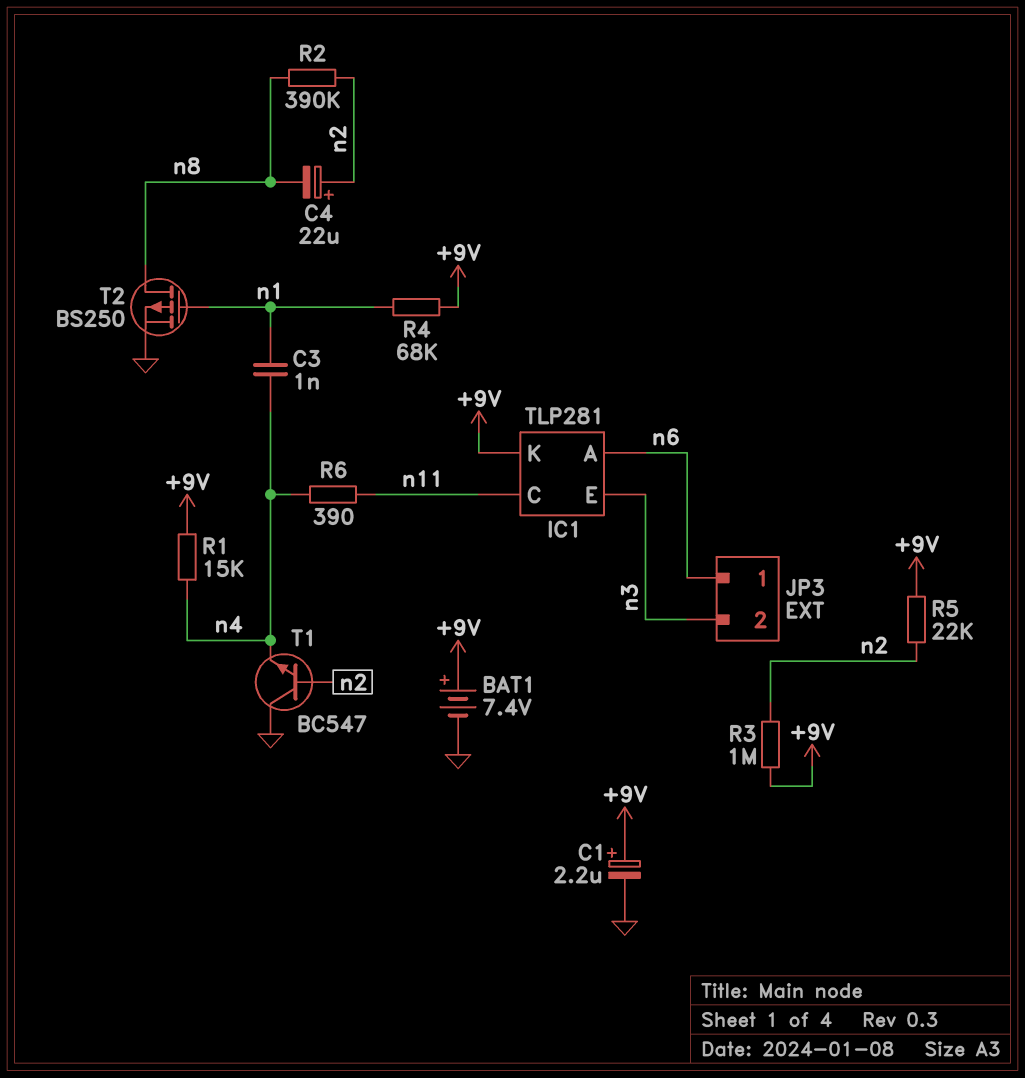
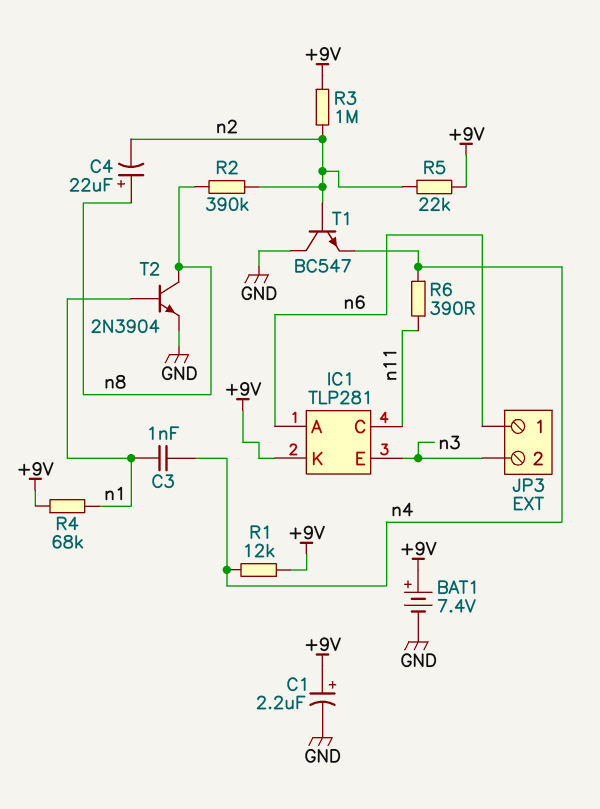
C4: 22uF (plus n2, minus n8) -> 22uF (plus n8, minus n2)
R1: 15k (+9V, n4) -> 12k (+9V, n4)
T2: PMOS BS250 (G n1, D n8, S GND) -> NPN 2N3904 (B n1, C n8, E GND)

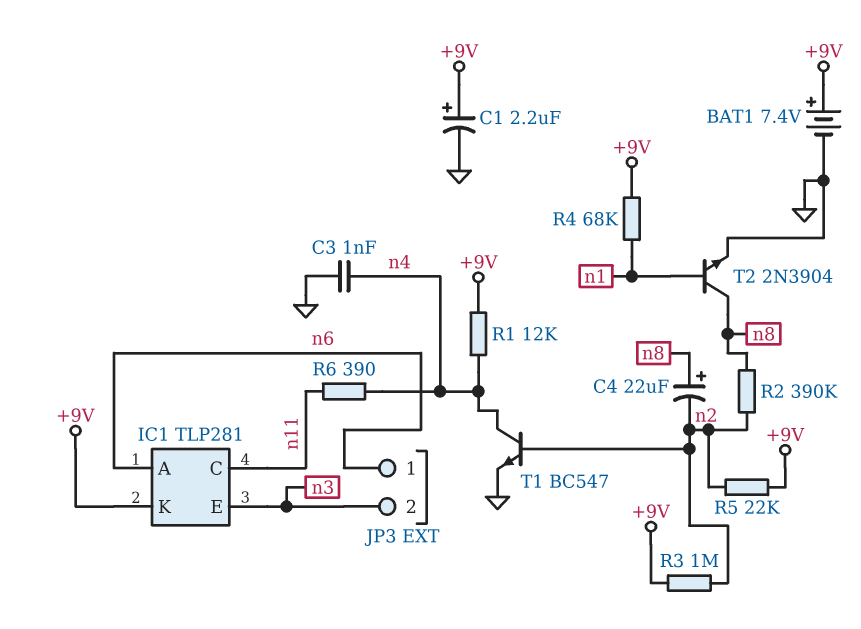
C3: 1nF (n1, n4) -> 1nF (GND, n4)
T1: NPN BC547 (B n2, C GND, E n4) -> NPN BC547 (B n2, C n4, E GND)

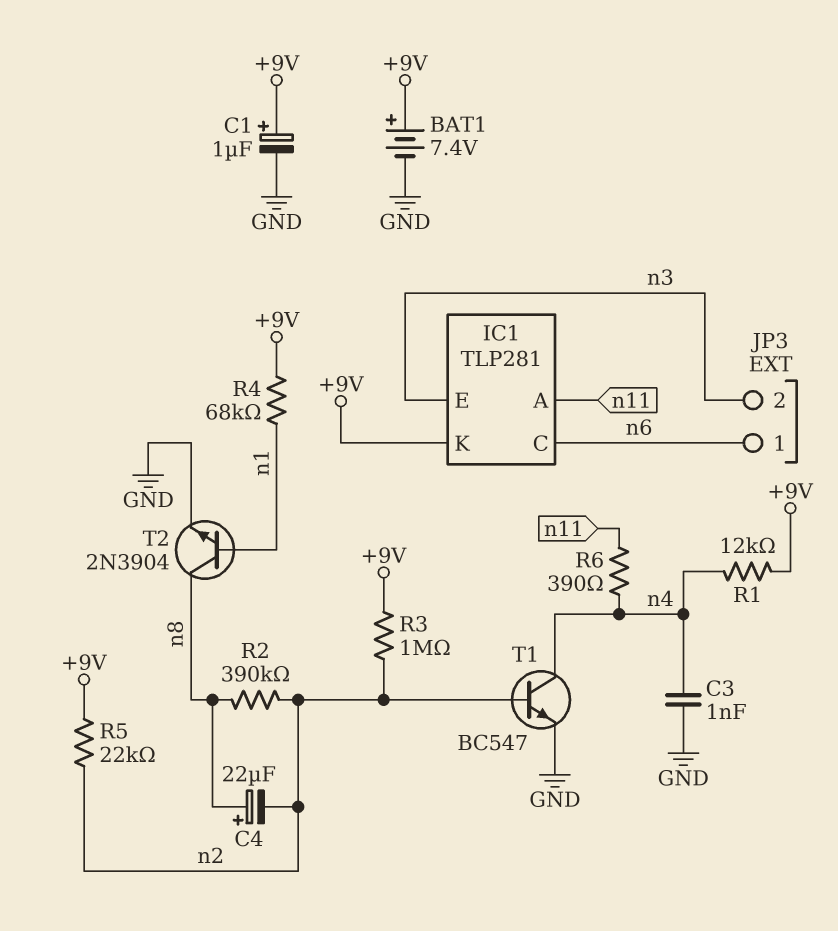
C1: 2.2uF (plus +9V, minus GND) -> 1uF (plus +9V, minus GND)
IC1 pin A: n6 -> n11
IC1 pin C: n11 -> n6

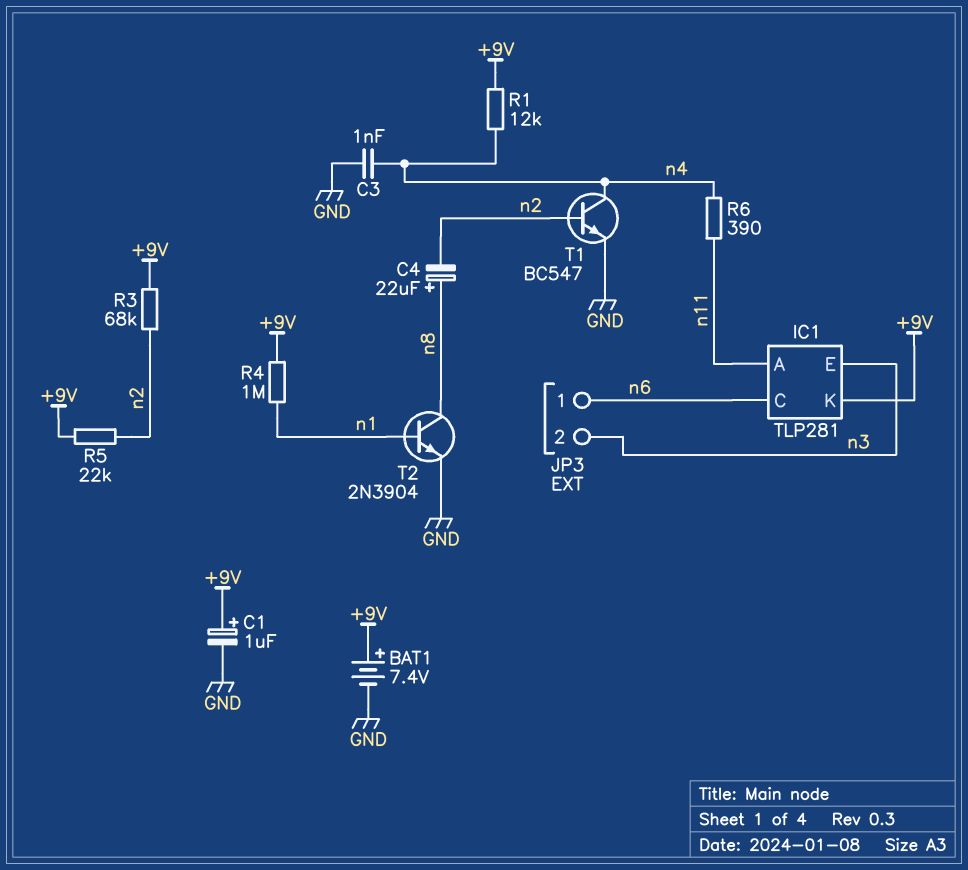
R2: 390k (n2, n8) -> none
R3: 1M (+9V, n2) -> 68k (+9V, n2)
R4: 68k (+9V, n1) -> 1M (+9V, n1)

